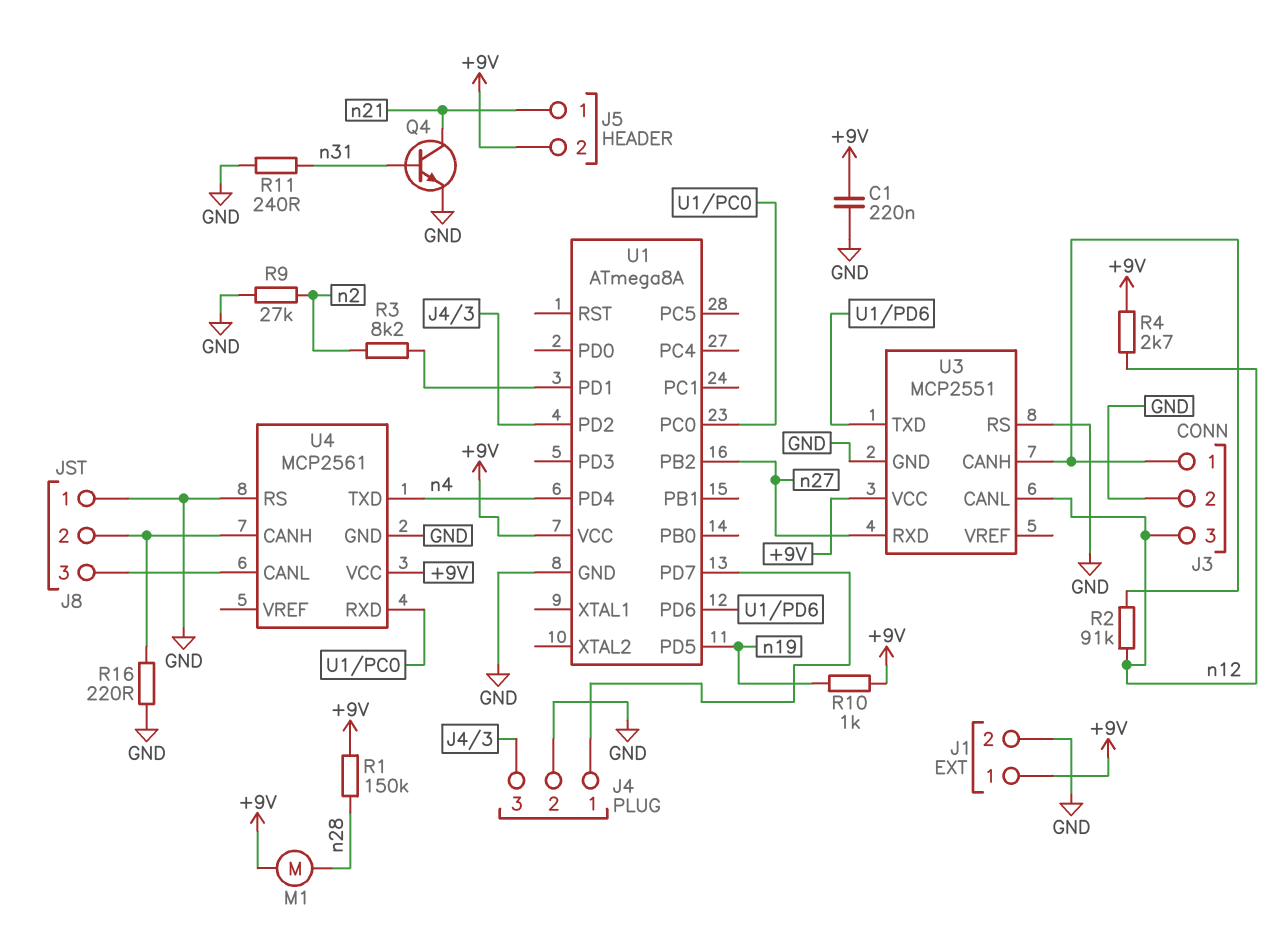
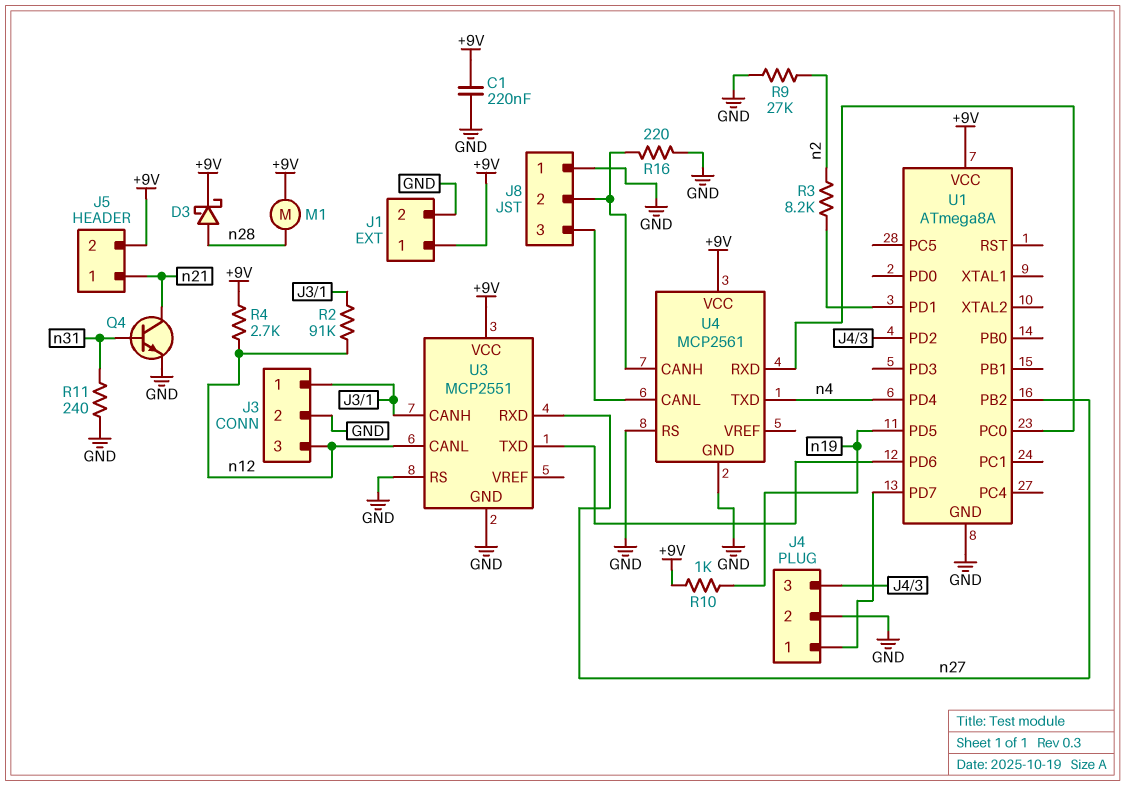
D3: none -> schottky (A n28, K +9V)
R1: 150k (+9V, n28) -> none

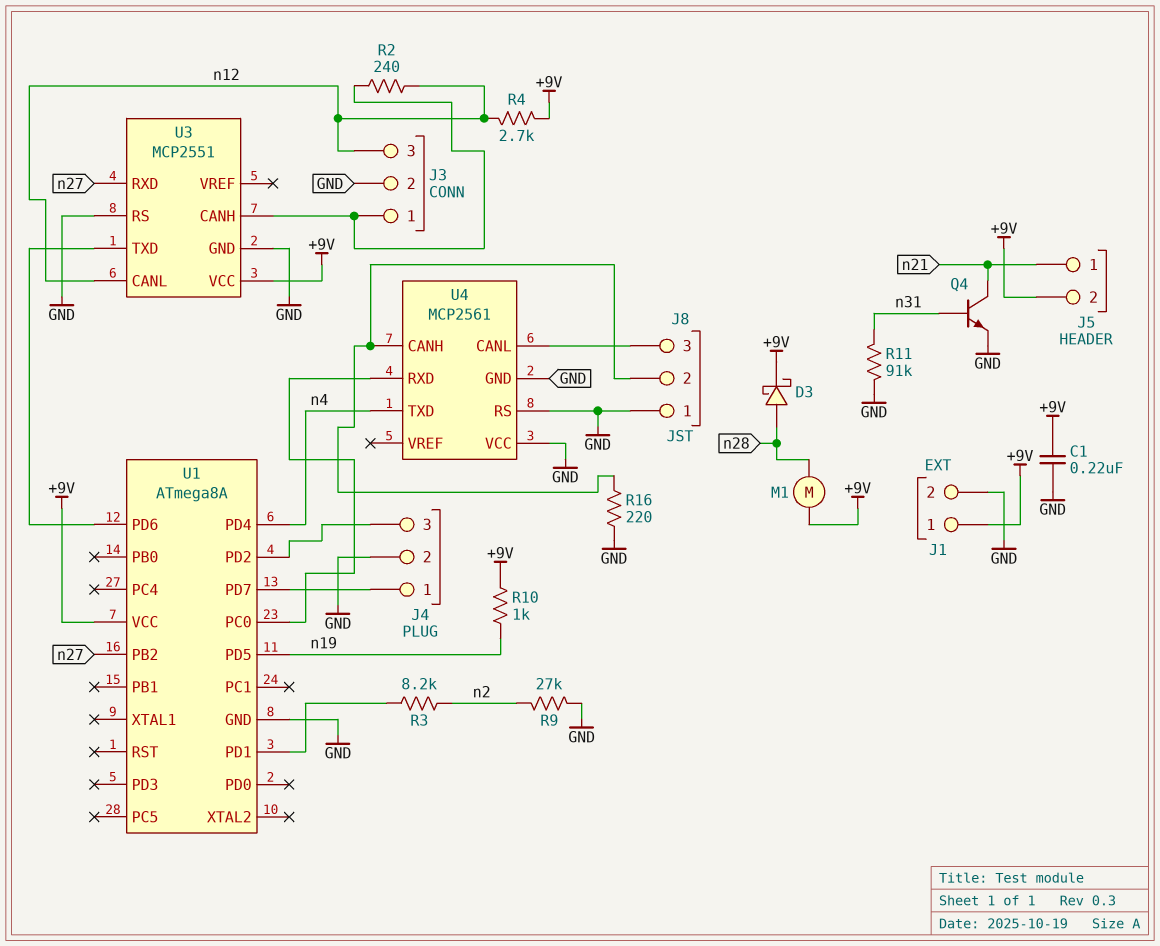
R2: 91k (J3/1, n12) -> 240 (J3/1, n12)
R11: 240 (GND, n31) -> 91k (GND, n31)
U4 pin VCC: +9V -> GND

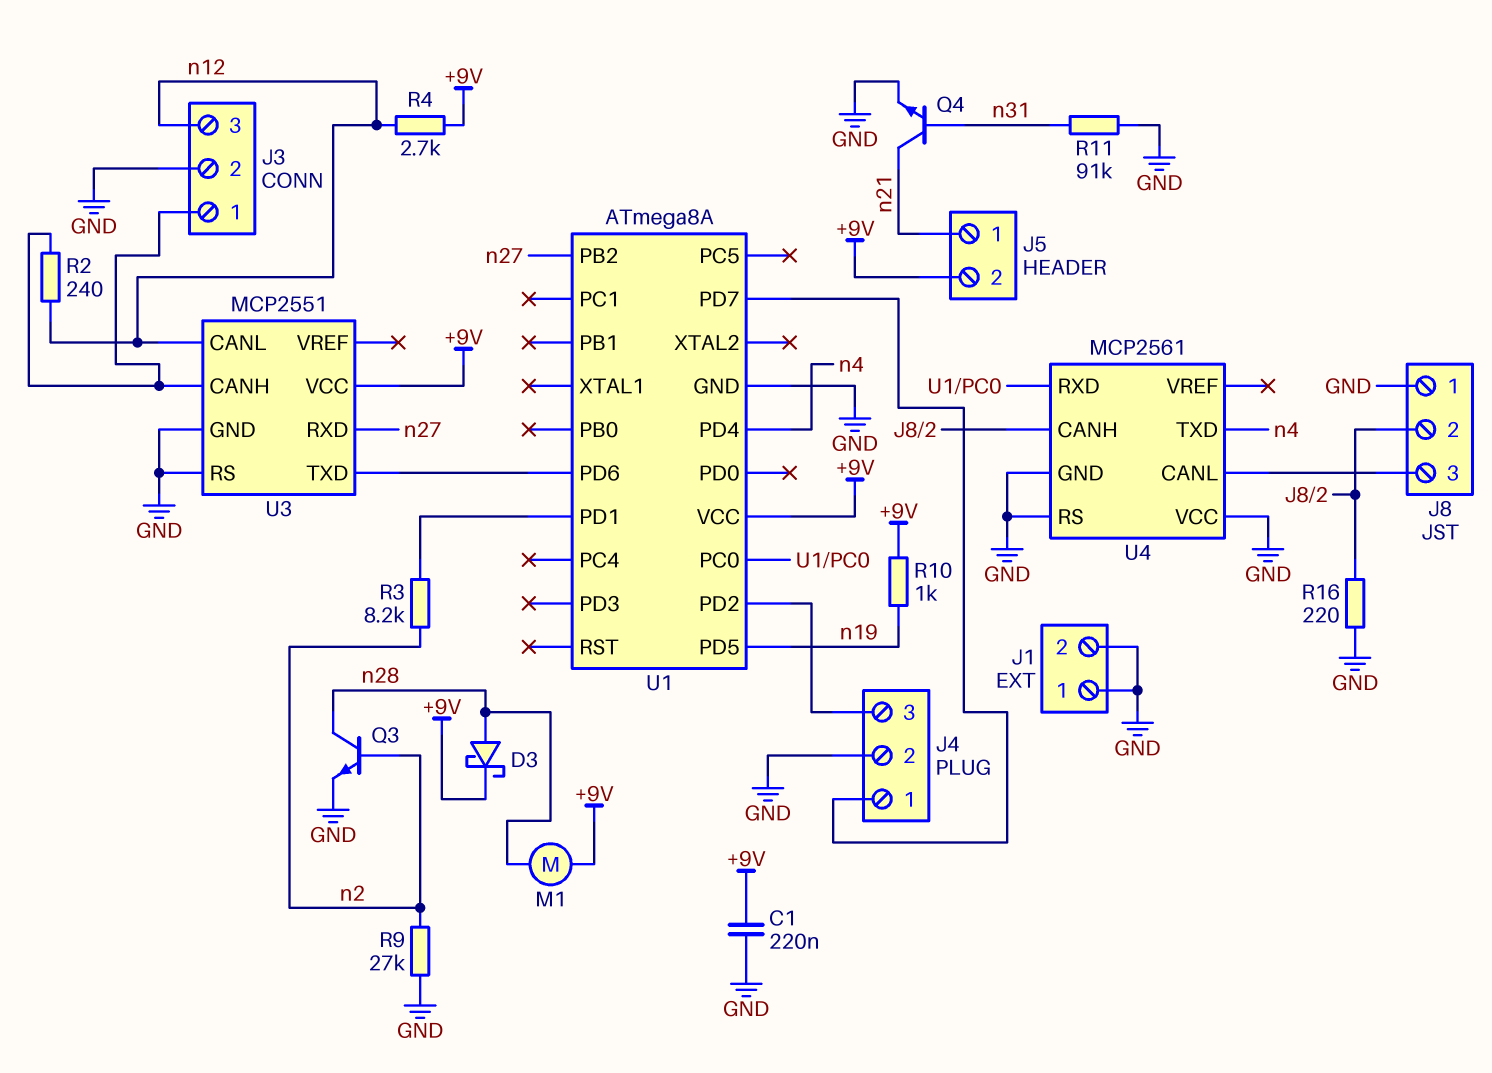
J1 pin 1: +9V -> GND
Q3: none -> NPN (B n2, C n28, E GND)

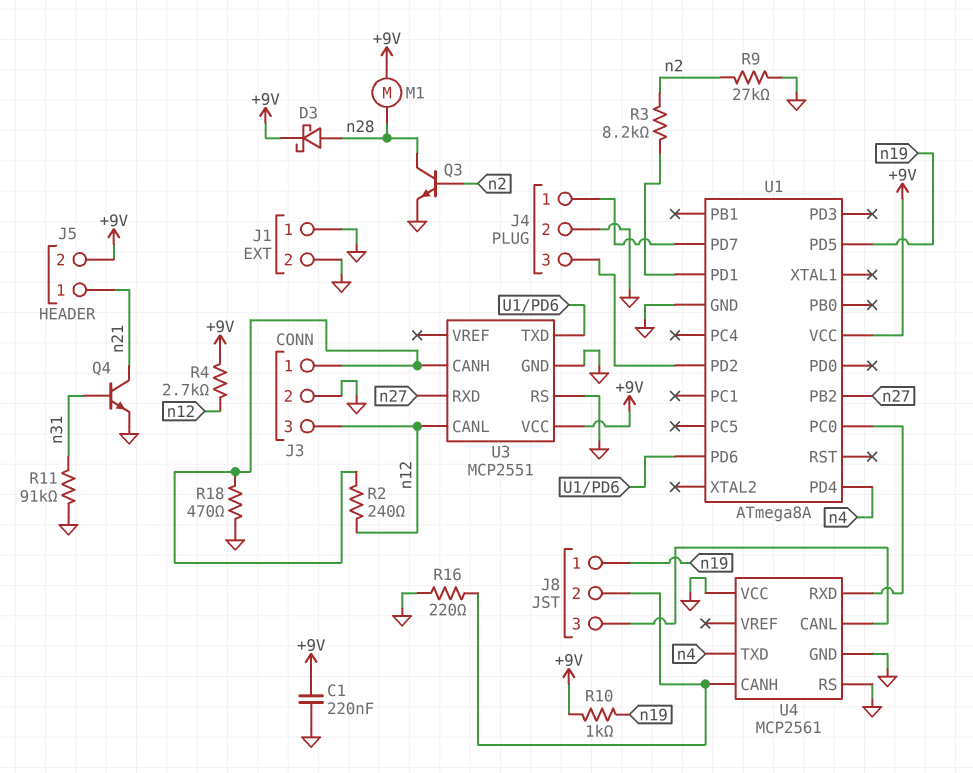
J8 pin 1: GND -> n19
R18: none -> 470 (GND, J3/1)

